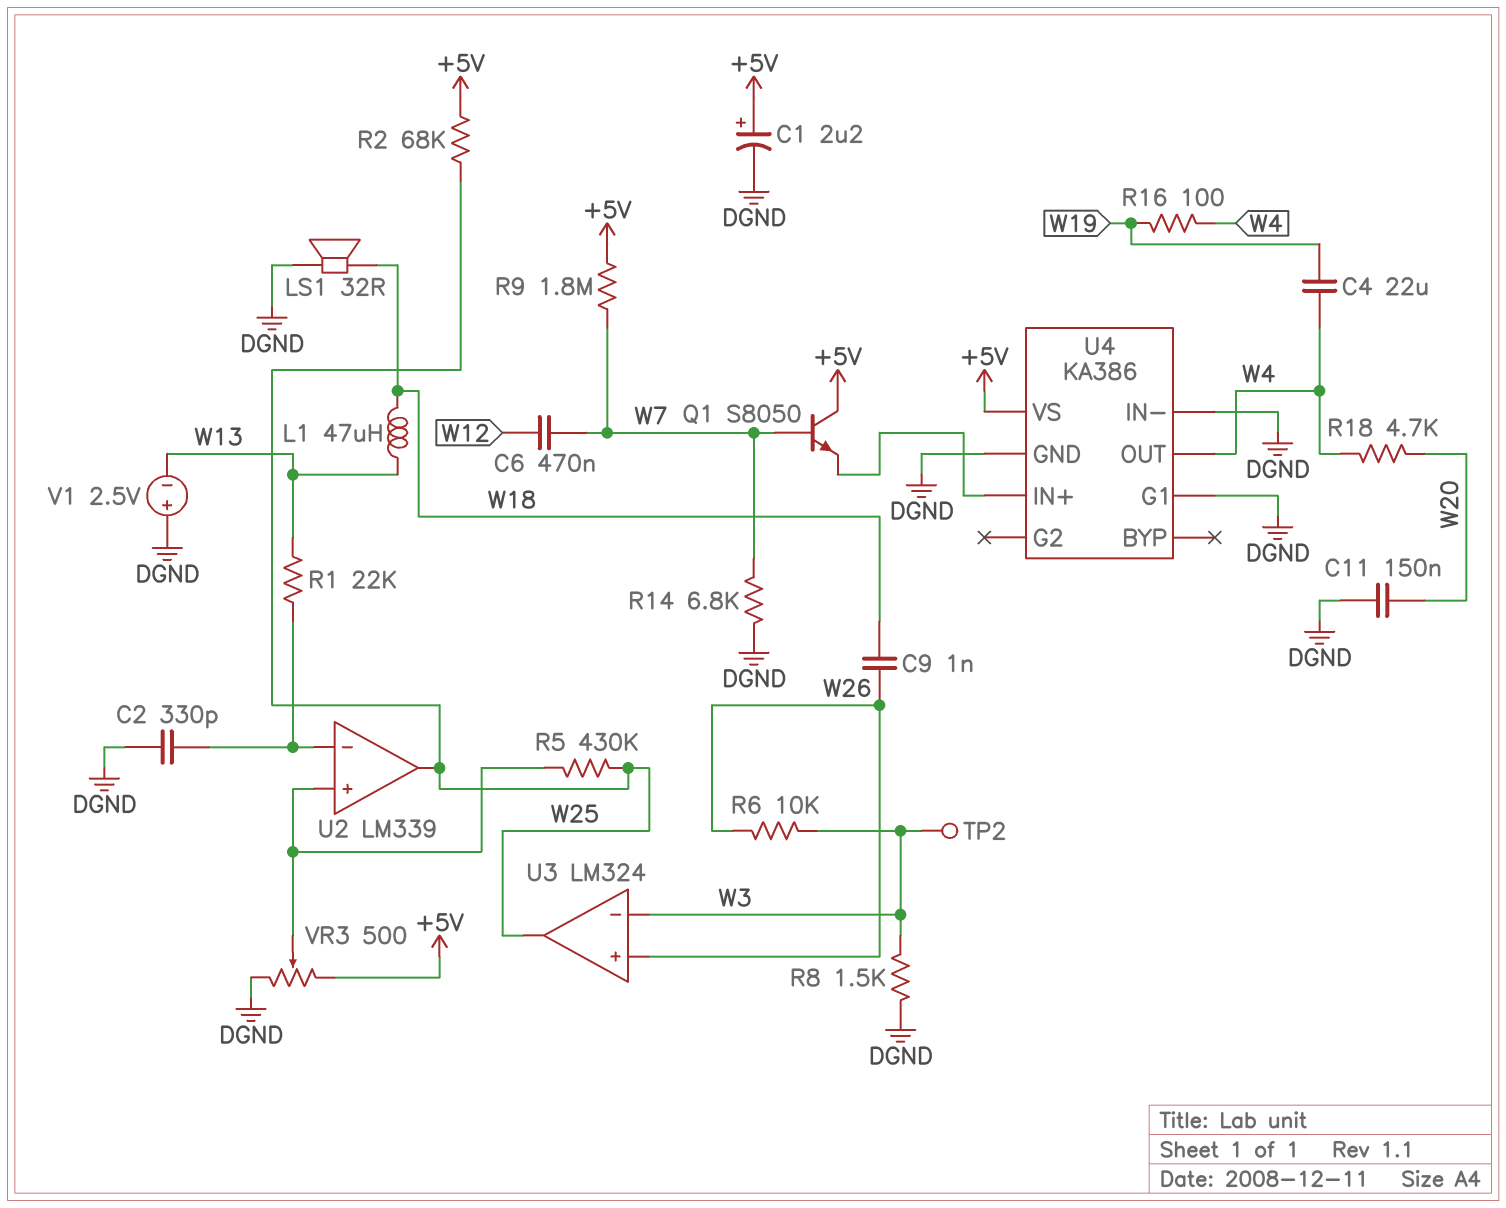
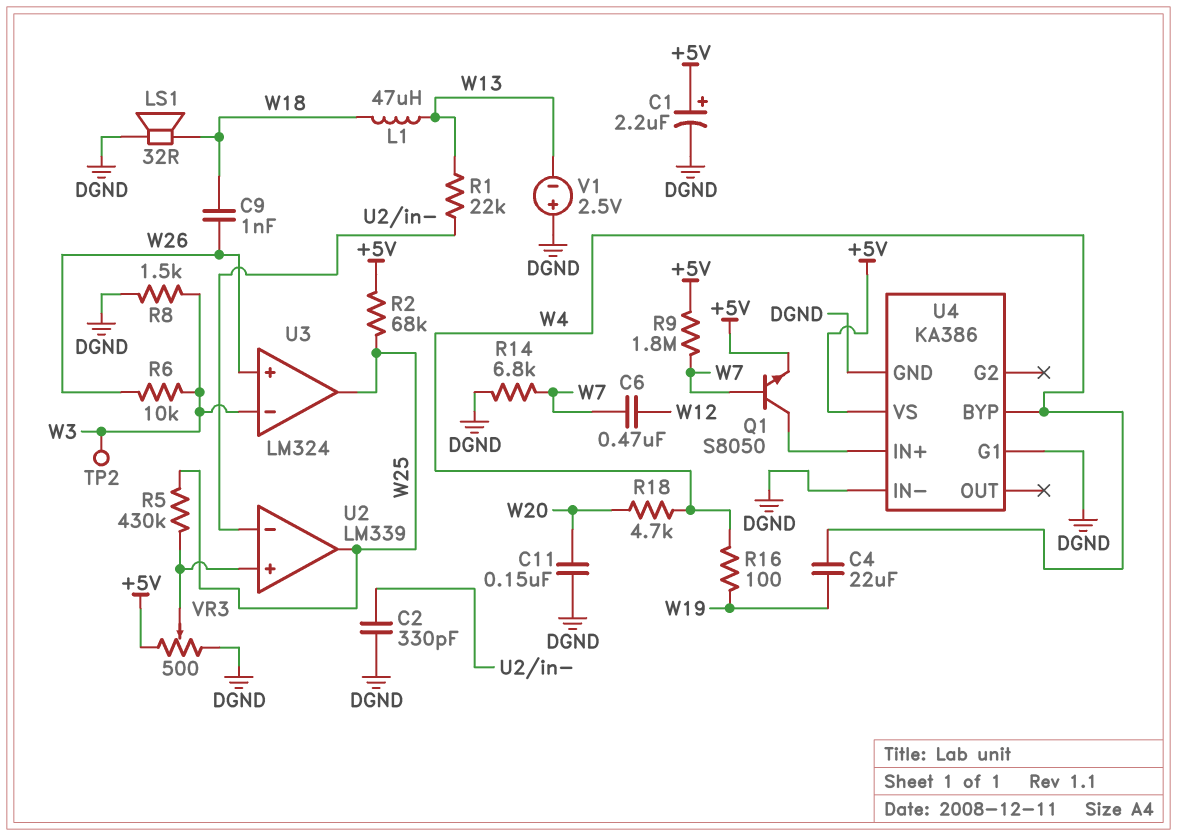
Q1: NPN S8050 (B W7, C +5V, E U4/IN+) -> NPN S8050 (B W7, C U4/IN+, E +5V)
U4 pin BYP: none -> W4
U4 pin OUT: W4 -> none

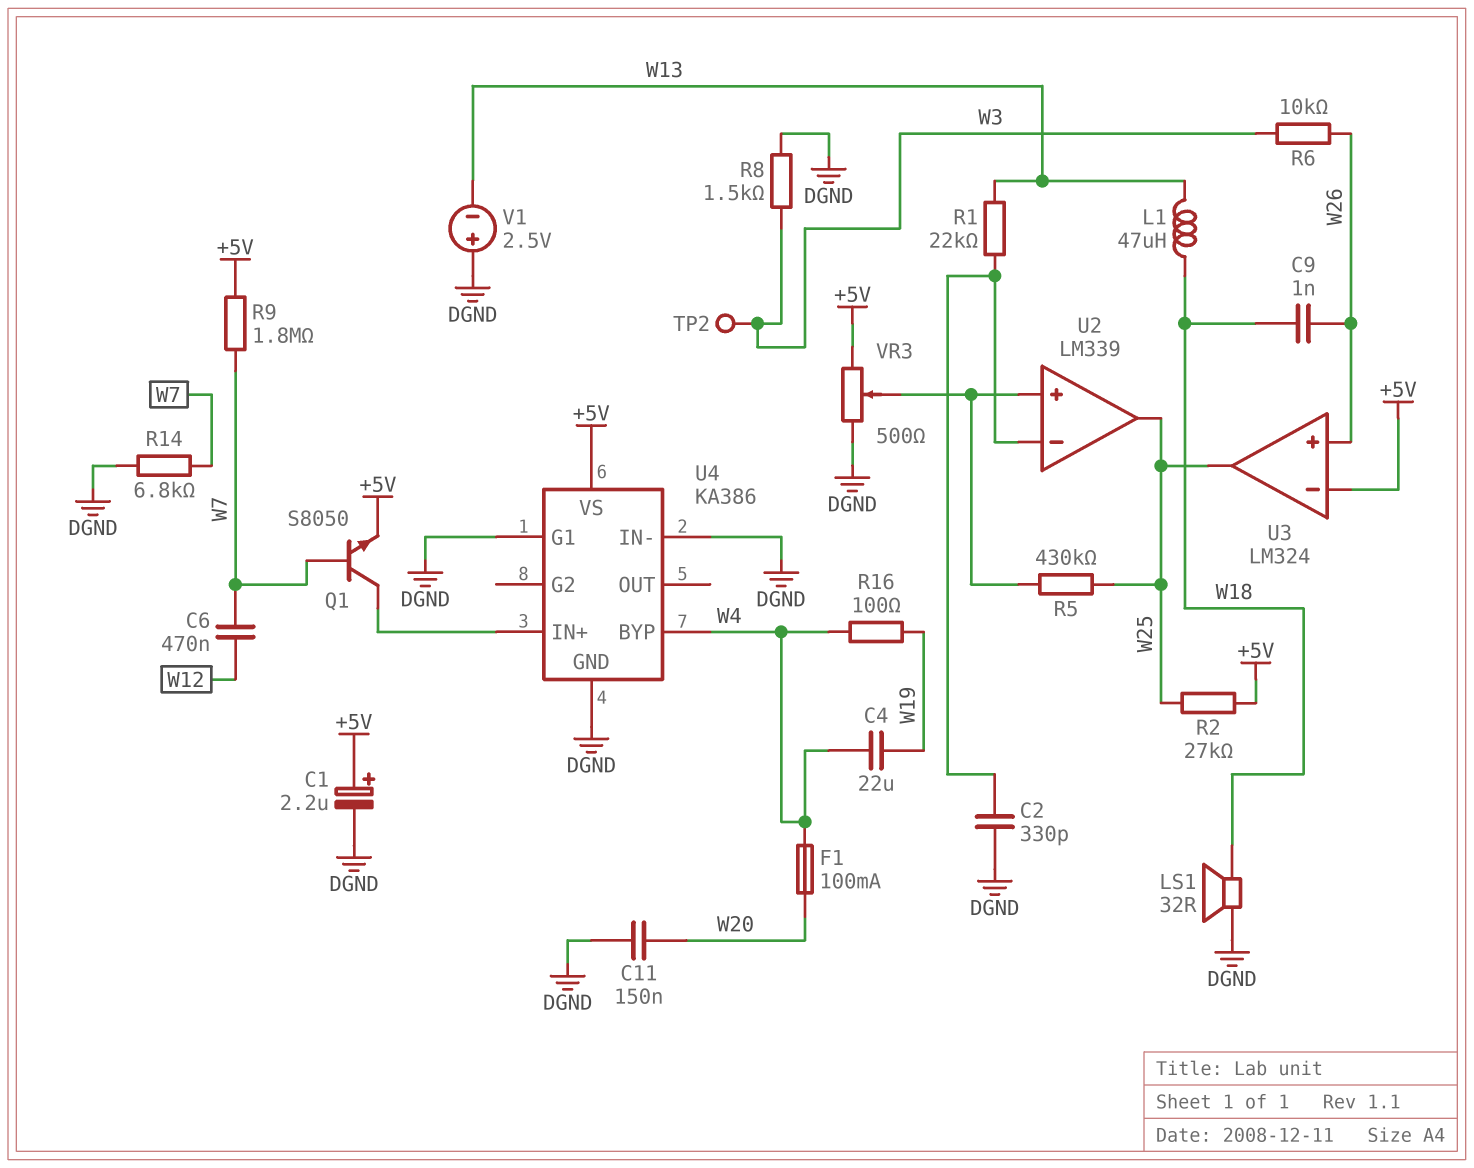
F1: none -> 100mA (W4, W20)
R2: 68k (+5V, W25) -> 27k (+5V, W25)
R18: 4.7k (W4, W20) -> none
U3 pin in-: W3 -> +5V

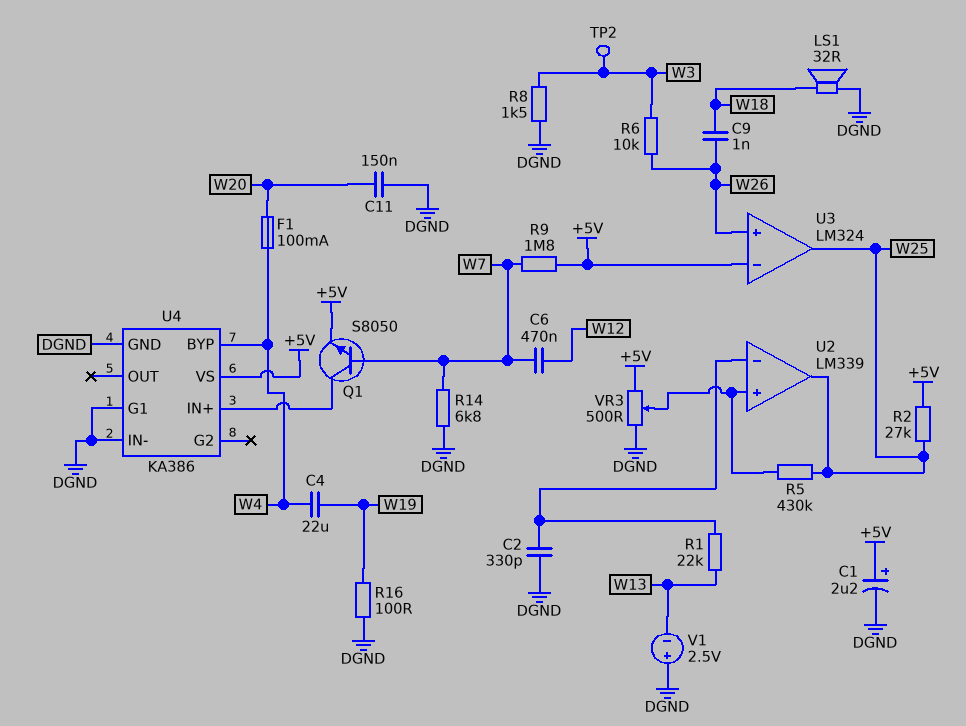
L1: 47uH (W13, W18) -> none
R16: 100 (W4, W19) -> 100 (DGND, W19)

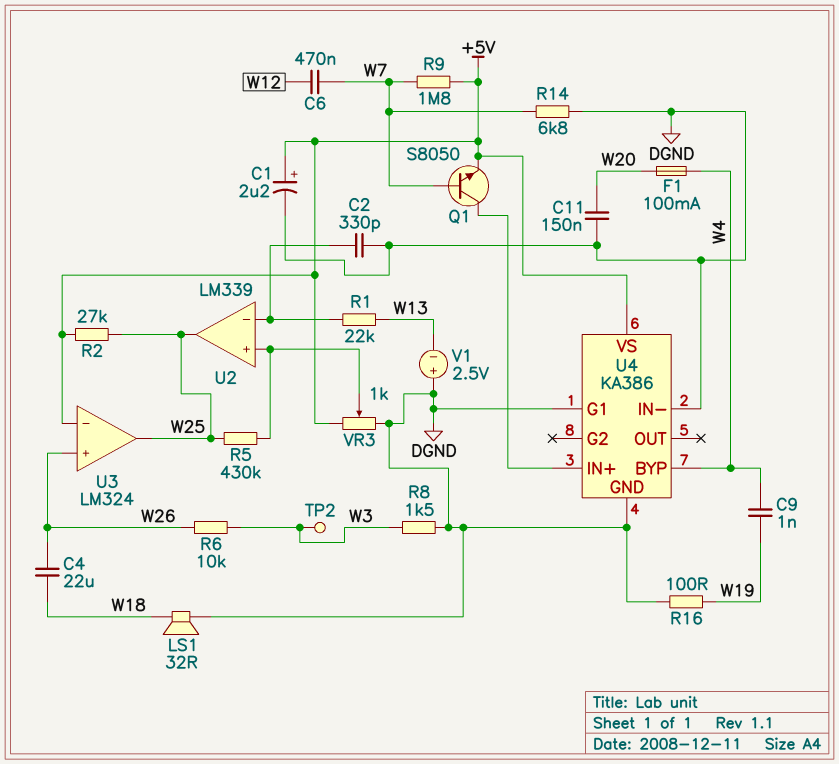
C4: 22uF (W4, W19) -> 22uF (W18, W26)
C9: 1nF (W18, W26) -> 1nF (W4, W19)
VR3: 500 (+5V, DGND, wiper U2/in+) -> 1k (+5V, DGND, wiper U2/in+)

